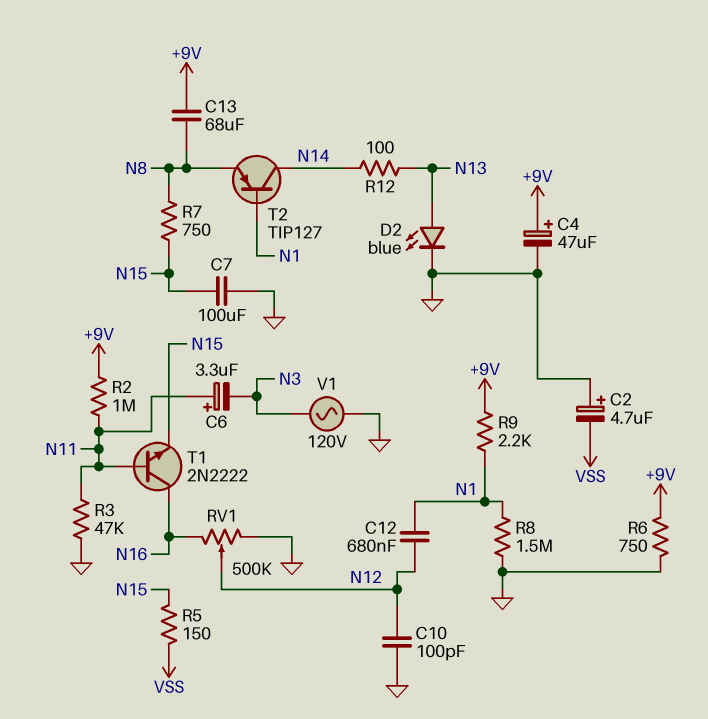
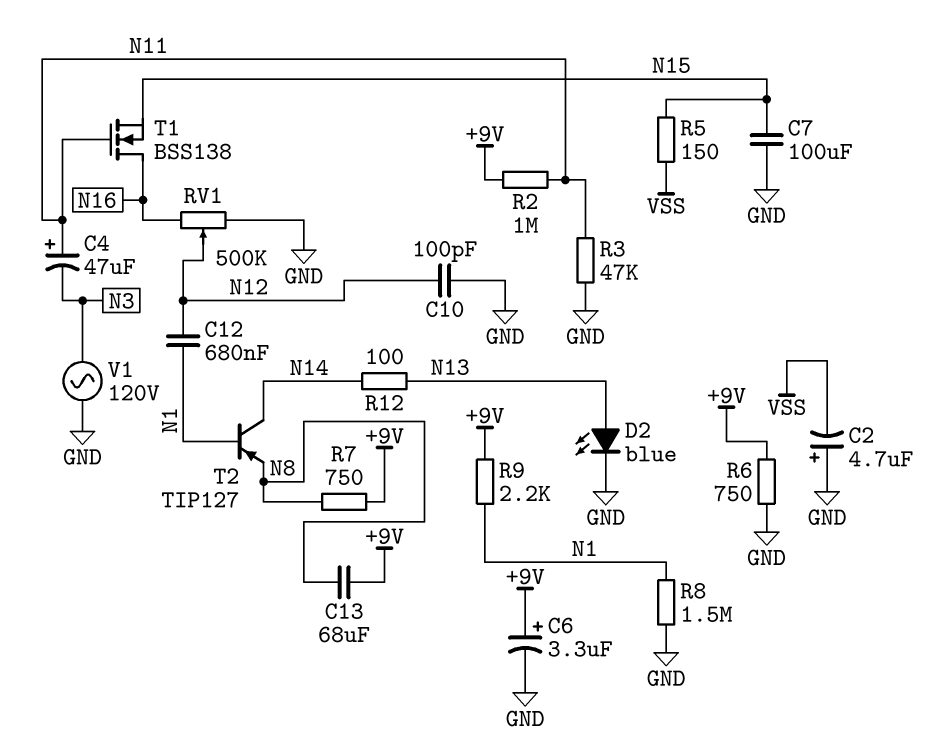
C4: 47uF (plus +9V, minus GND) -> 47uF (plus N11, minus N3)
C6: 3.3uF (plus N11, minus N3) -> 3.3uF (plus +9V, minus GND)
R7: 750 (N8, N15) -> 750 (+9V, N8)
T1: NPN 2N2222 (B N11, C N16, E N15) -> NMOS BSS138 (G N11, D N16, S N15)

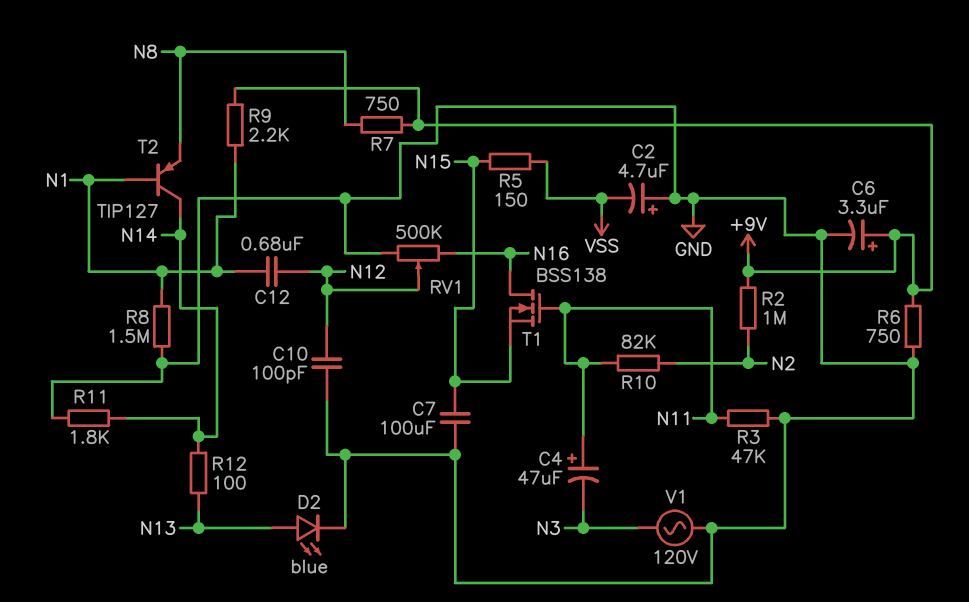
C13: 68uF (+9V, N8) -> none
R2: 1M (+9V, N11) -> 1M (+9V, N2)
R10: none -> 82k (N2, N11)
R11: none -> 1.8k (GND, N14)

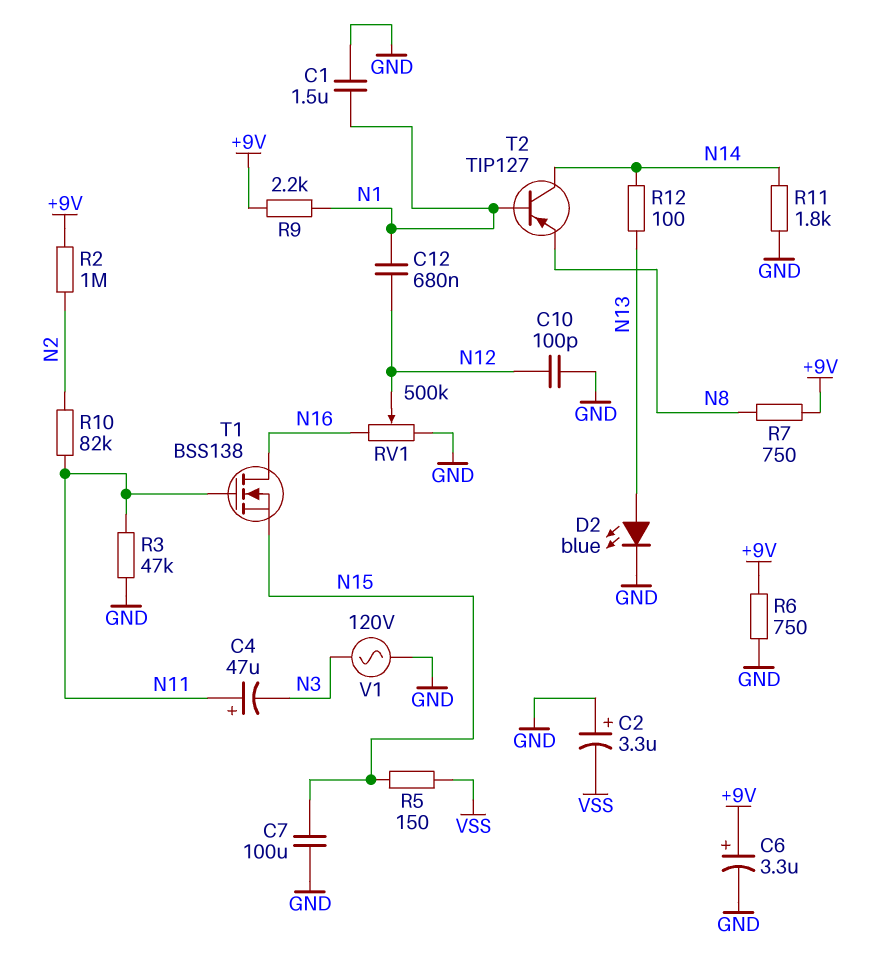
C1: none -> 1.5uF (GND, N1)
C2: 4.7uF (plus GND, minus VSS) -> 3.3uF (plus GND, minus VSS)
R8: 1.5M (GND, N1) -> none

